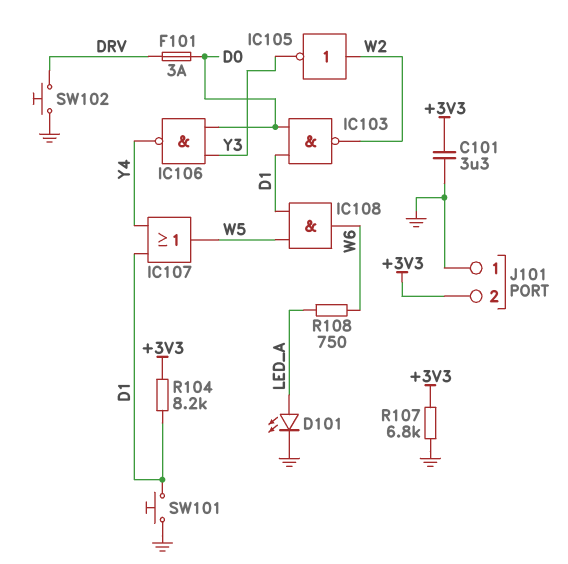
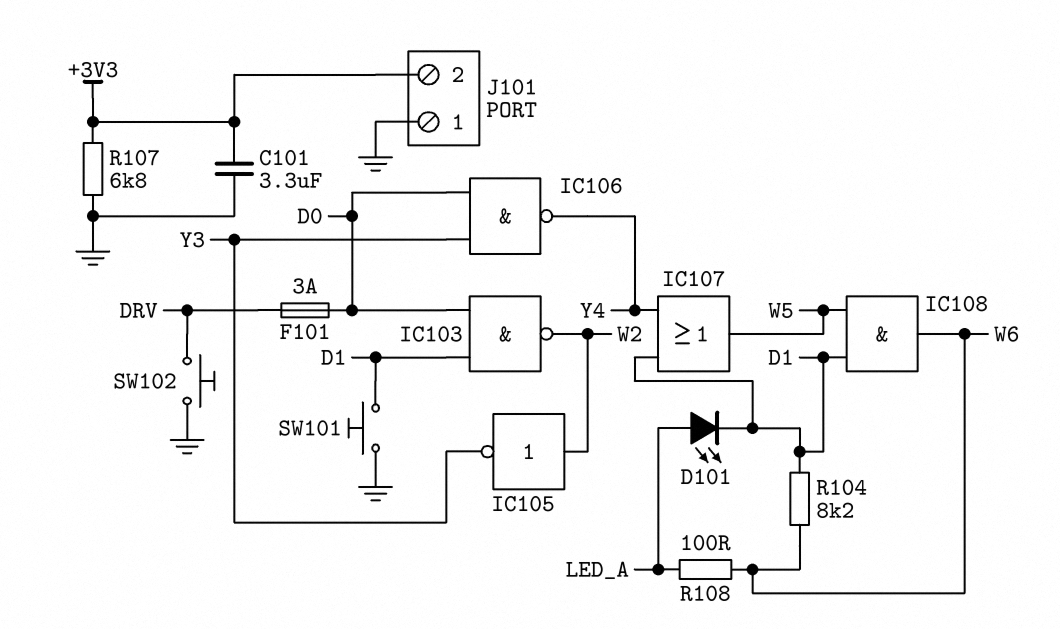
D101: LED (A LED_A, K GND) -> LED (A LED_A, K D1)
R104: 8.2k (+3V3, D1) -> 8.2k (D1, W6)
R108: 750 (LED_A, W6) -> 100 (LED_A, W6)

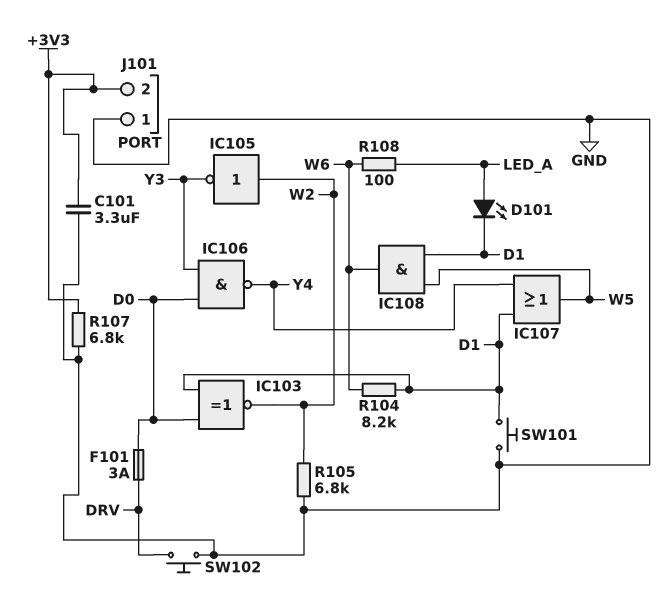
IC103: NAND (in D0, in D1, out W2) -> XNOR (in D0, in D1, out W2)
R105: none -> 6.8k (GND, W2)

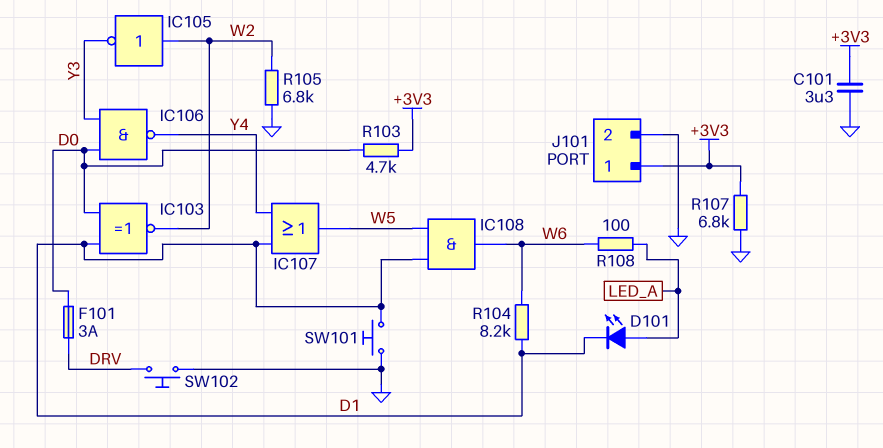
J101 pin 1: GND -> +3V3
J101 pin 2: +3V3 -> GND
R103: none -> 4.7k (+3V3, D0)

